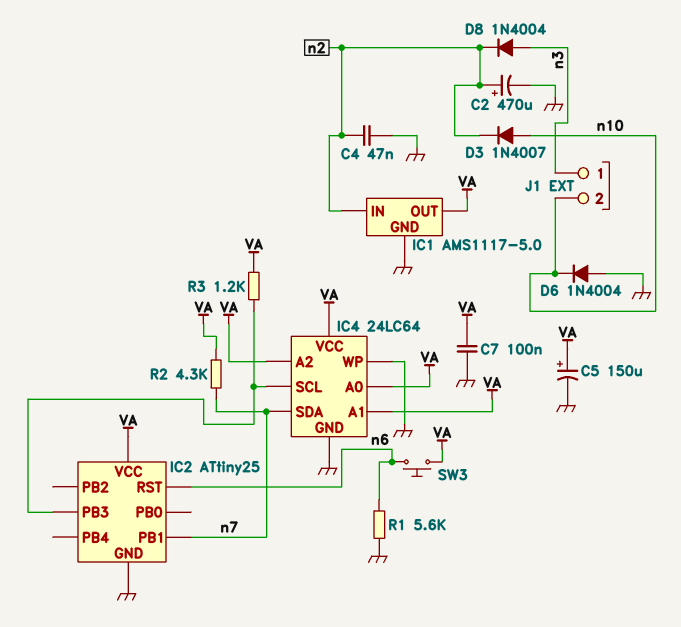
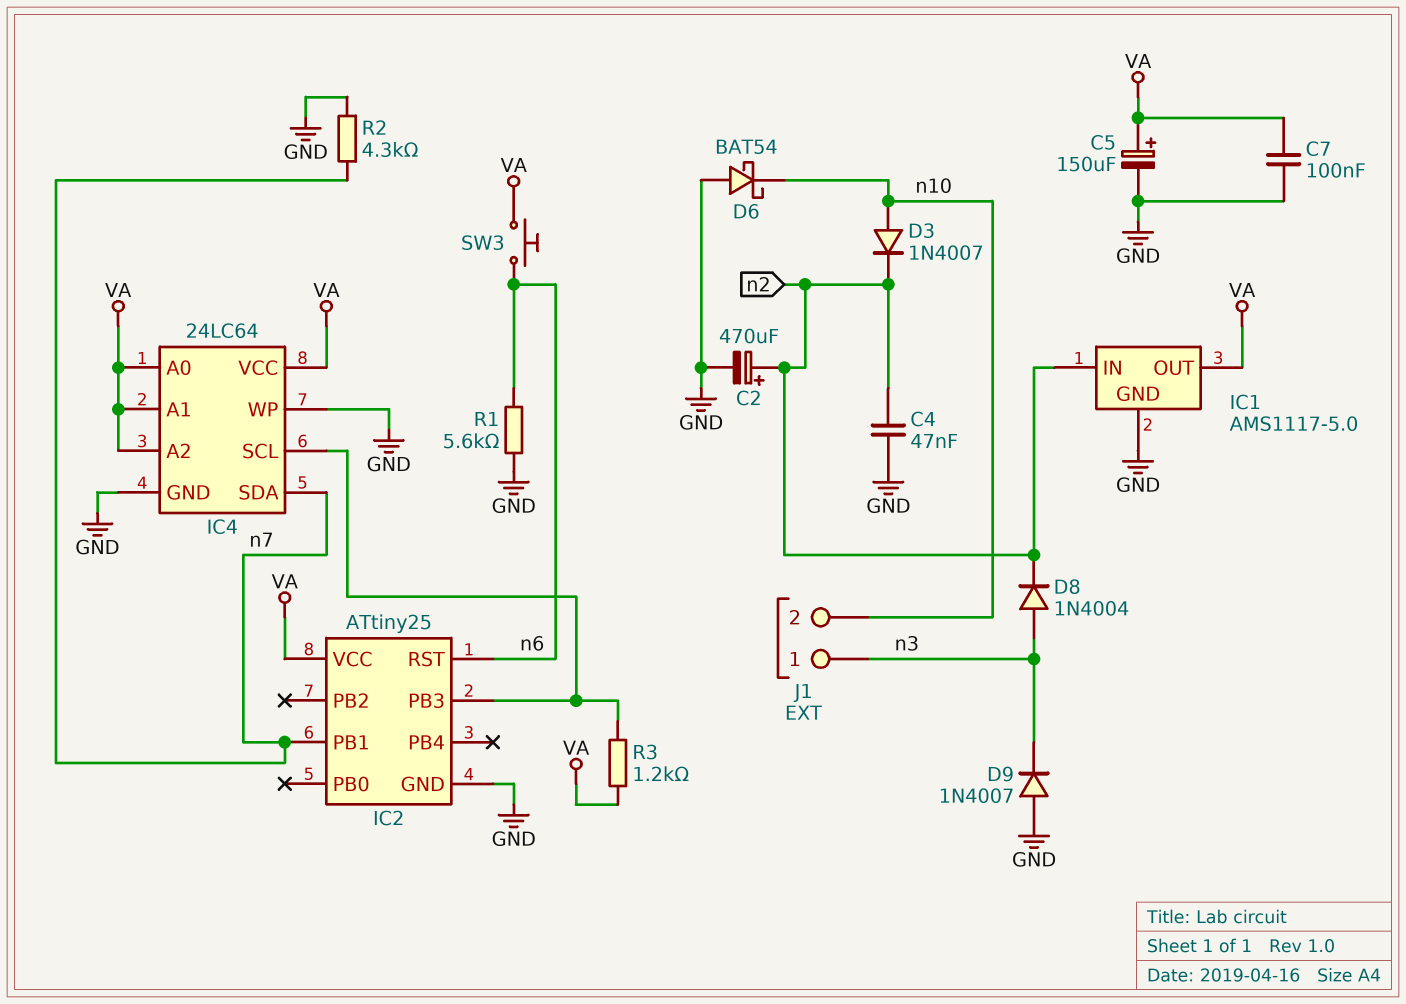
D6: diode 1N4004 (A GND, K n10) -> schottky BAT54 (A GND, K n10)
D9: none -> diode 1N4007 (A GND, K n3)
R2: 4.3k (VA, n7) -> 4.3k (GND, n7)

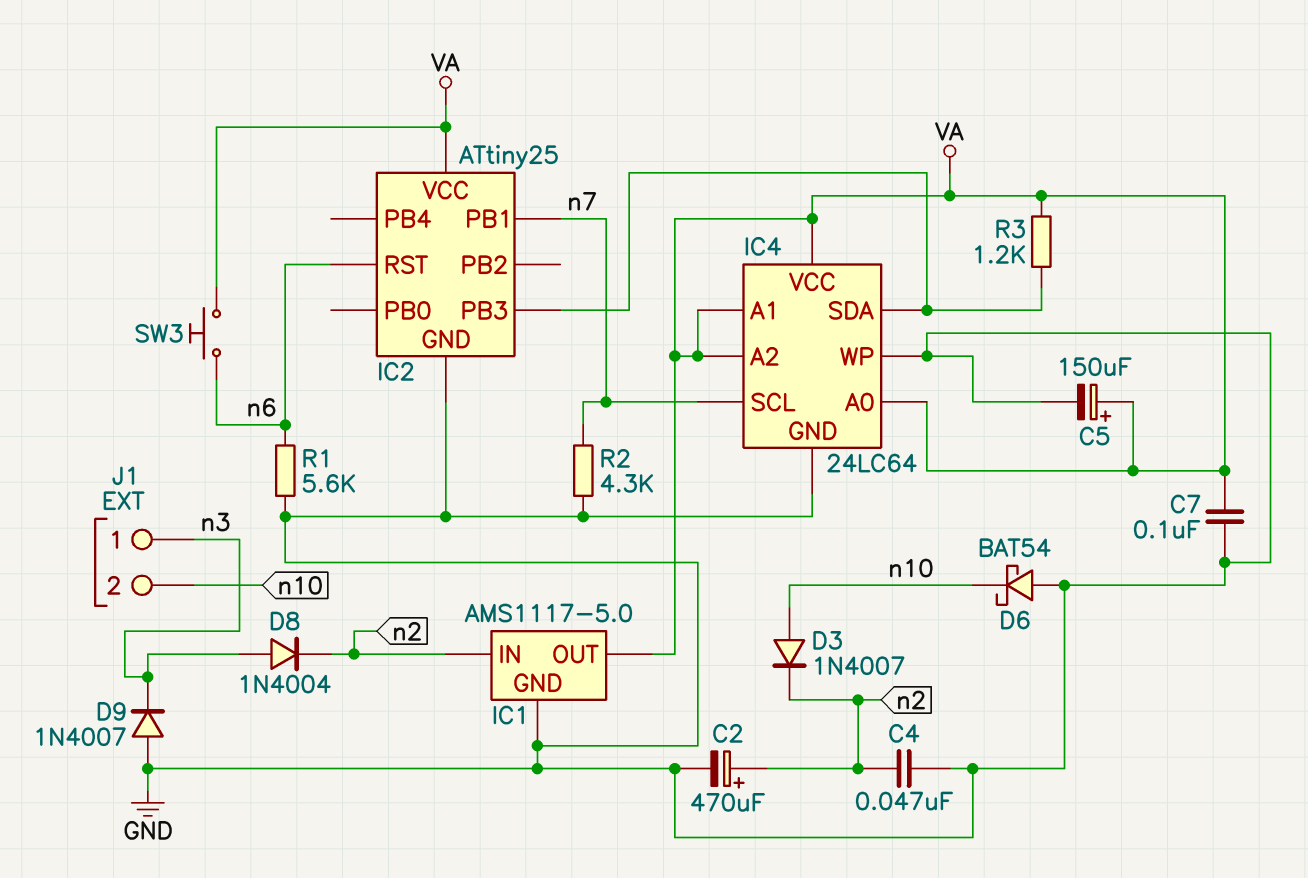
IC4 pin SCL: IC2/PB3 -> n7
IC4 pin SDA: n7 -> IC2/PB3

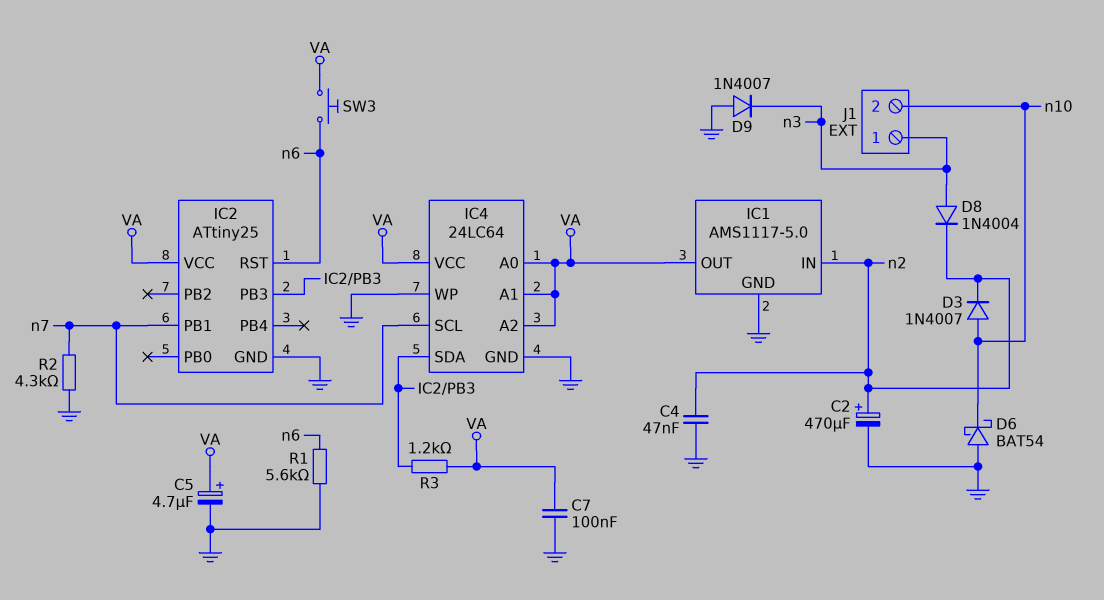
C5: 150uF (plus VA, minus GND) -> 4.7uF (plus VA, minus GND)

